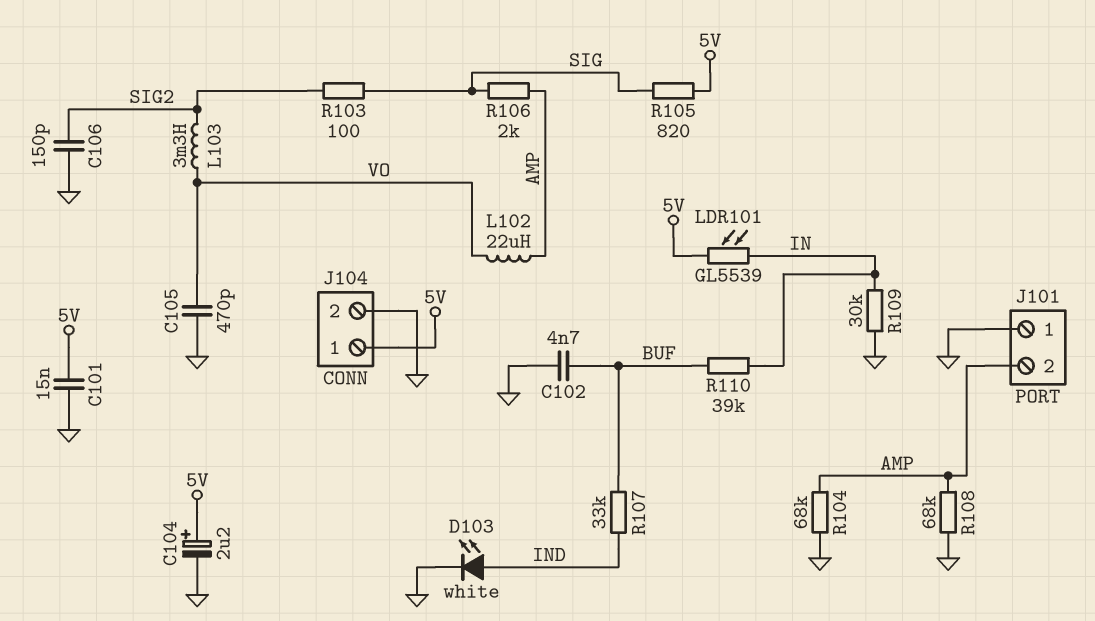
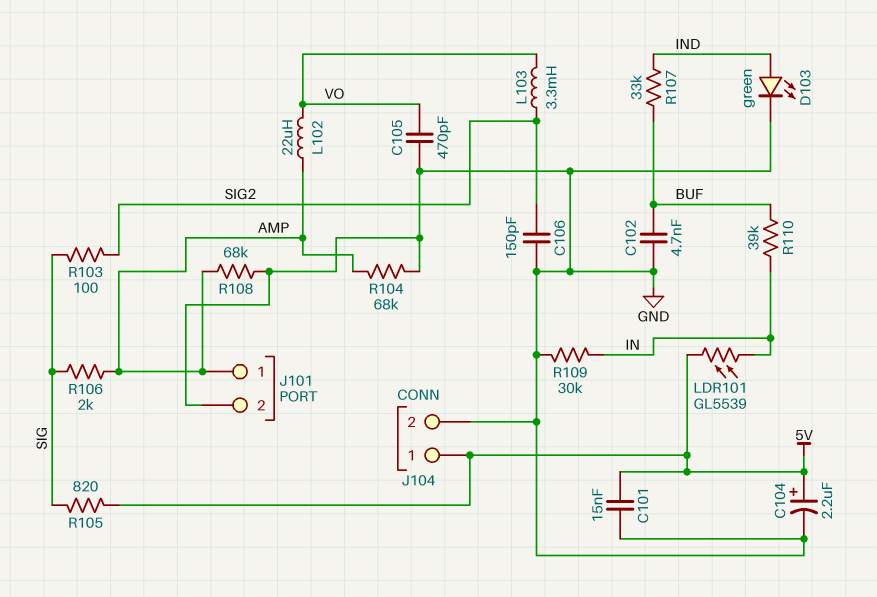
D103: LED white (A IND, K GND) -> LED green (A IND, K GND)
J101 pin 1: GND -> AMP
J101 pin 2: AMP -> GND

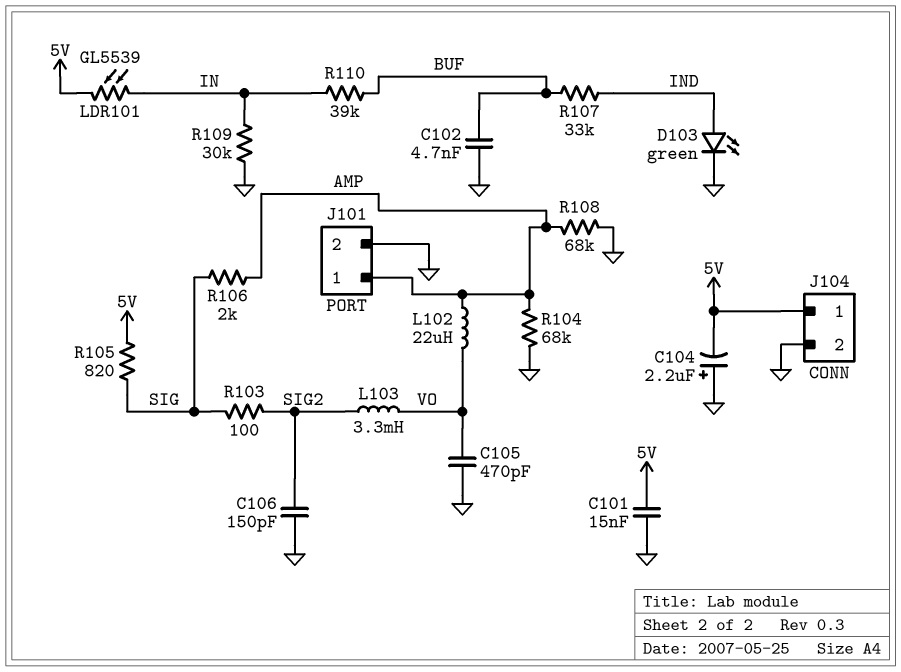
C104: 2.2uF (plus 5V, minus GND) -> 2.2uF (plus GND, minus 5V)

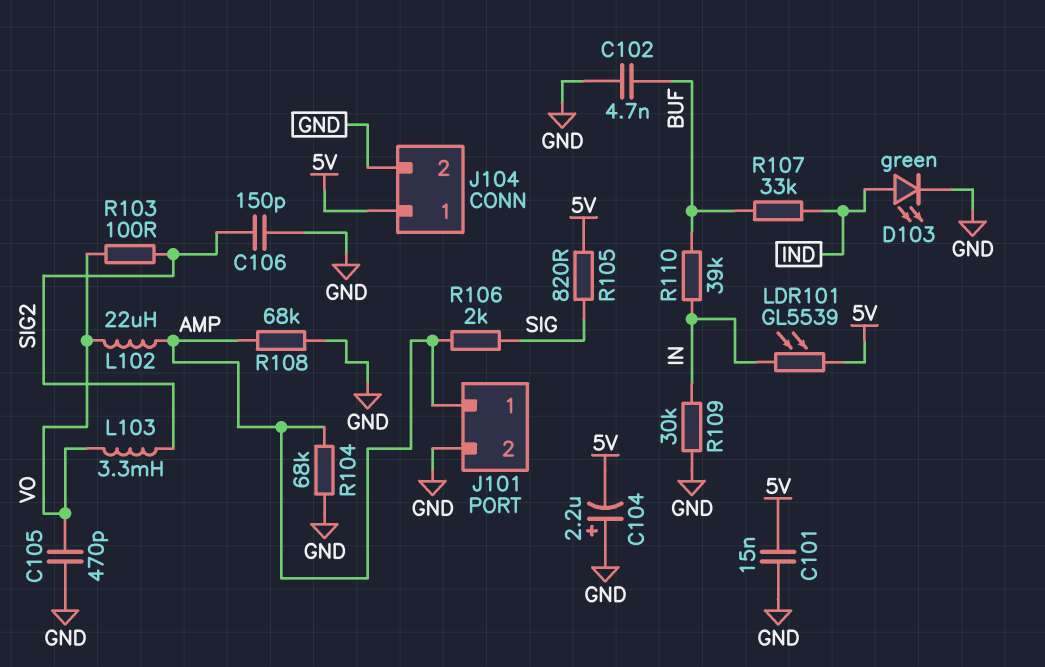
R103: 100 (SIG, SIG2) -> 100 (SIG2, VO)

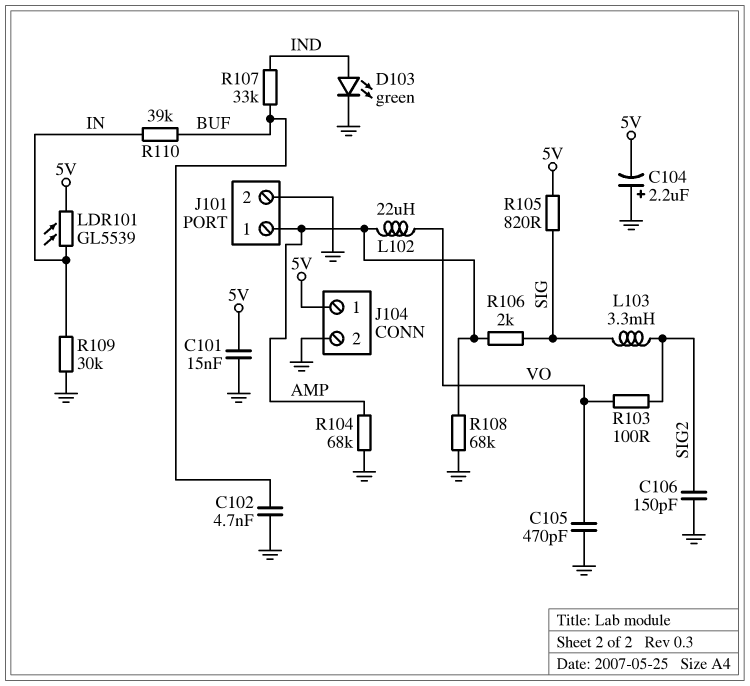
L103: 3.3mH (SIG2, VO) -> 3.3mH (SIG, SIG2)

